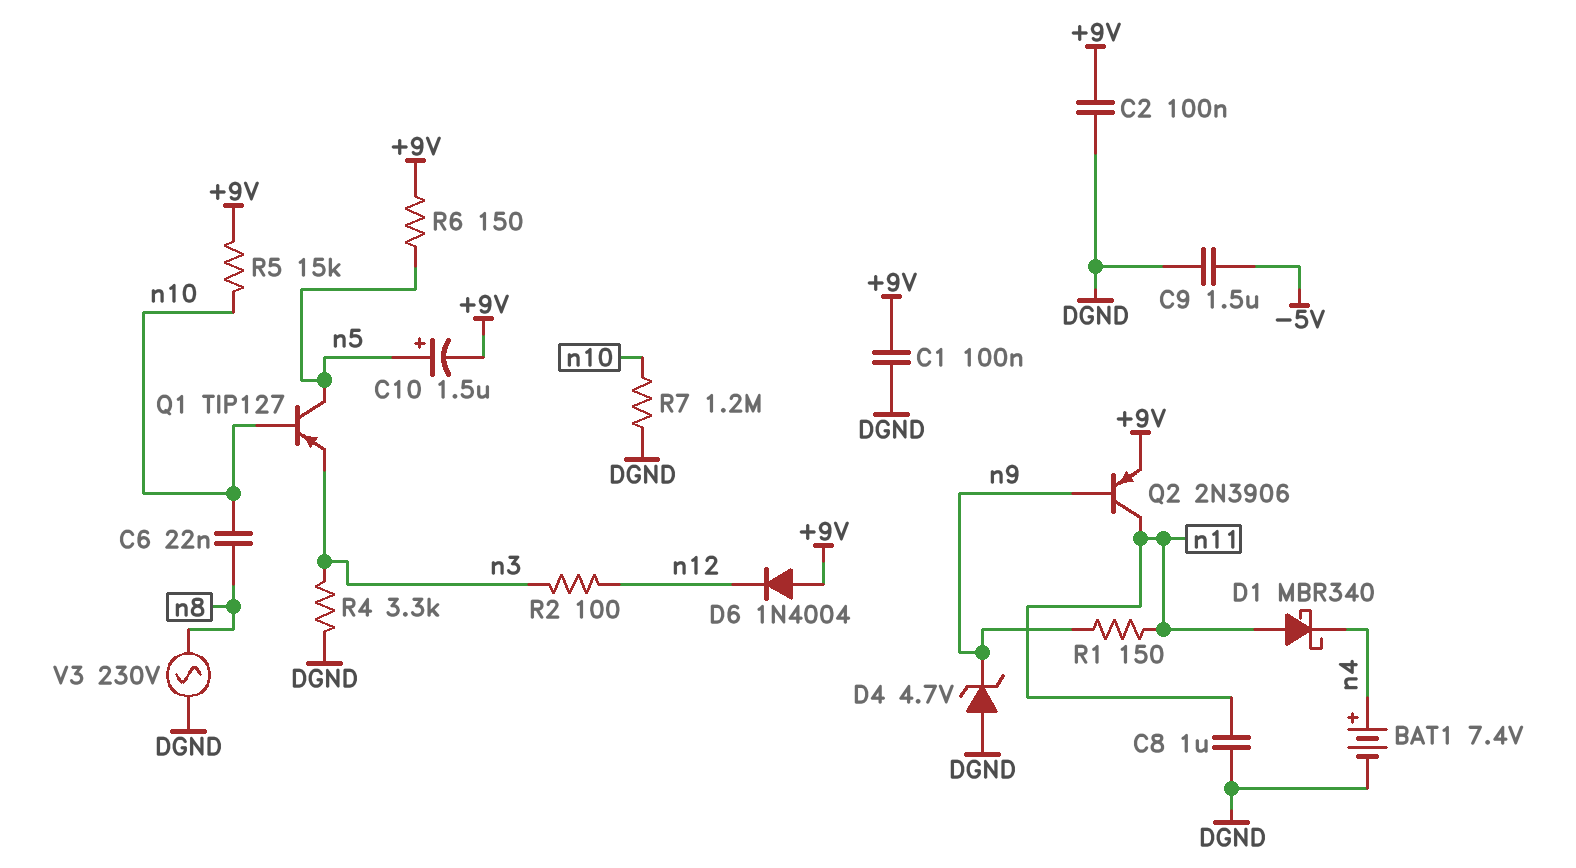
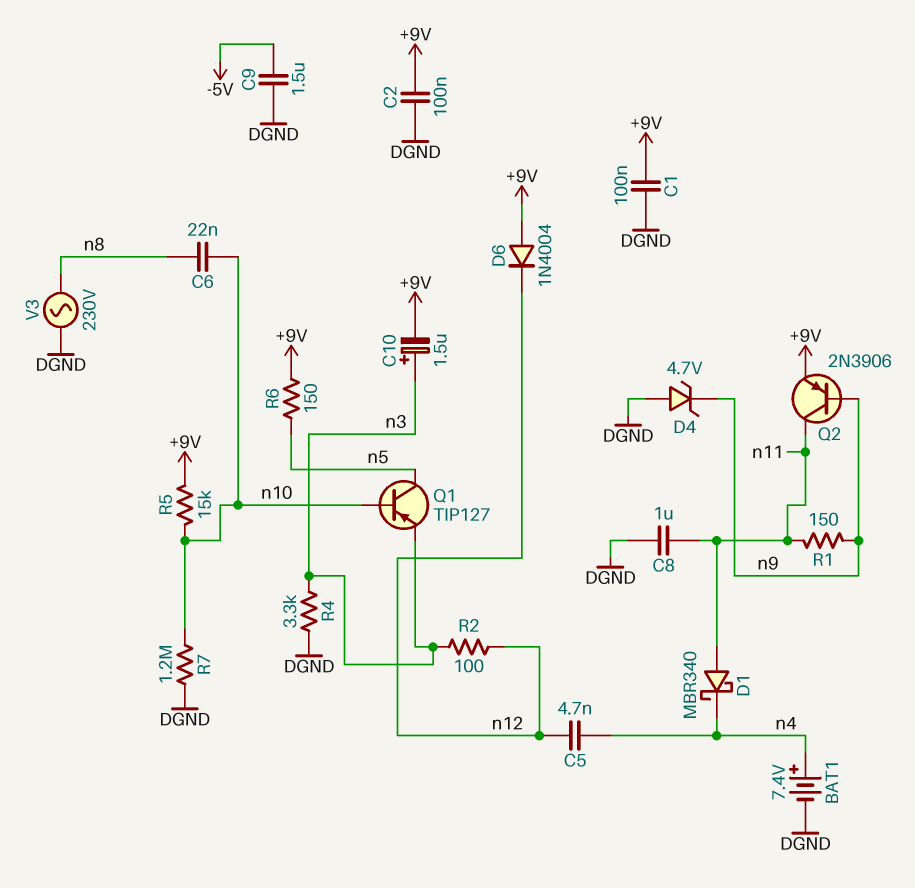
C5: none -> 4.7nF (n4, n12)
C10: 1.5uF (plus n5, minus +9V) -> 1.5uF (plus n3, minus +9V)

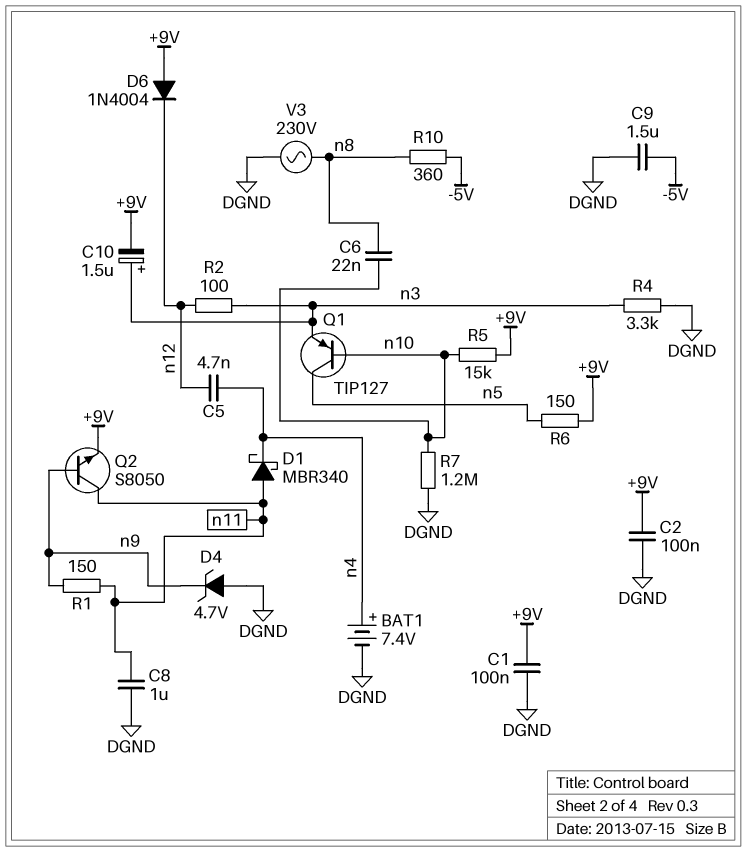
Q2: PNP 2N3906 (B n9, C n11, E +9V) -> NPN S8050 (B n9, C n11, E +9V)
R10: none -> 360 (-5V, n8)

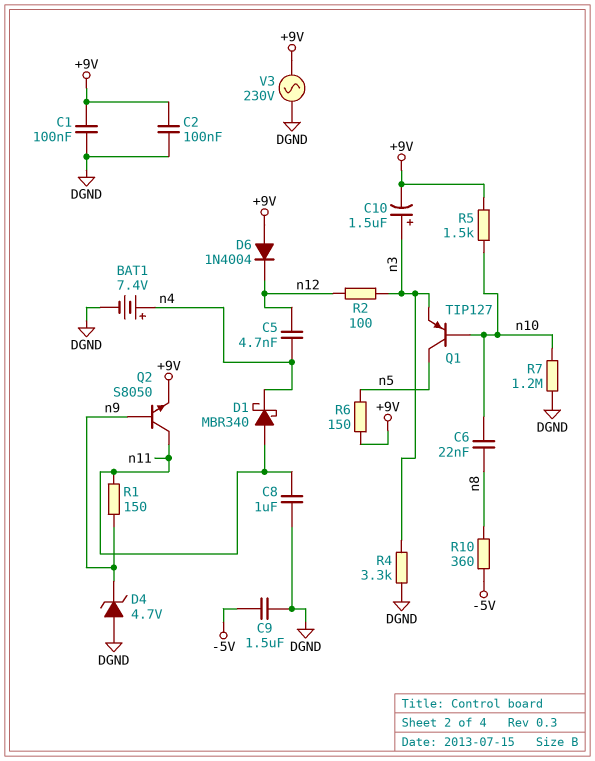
R5: 15k (+9V, n10) -> 1.5k (+9V, n10)
V3: AC 230V (DGND, n8) -> AC 230V (+9V, DGND)

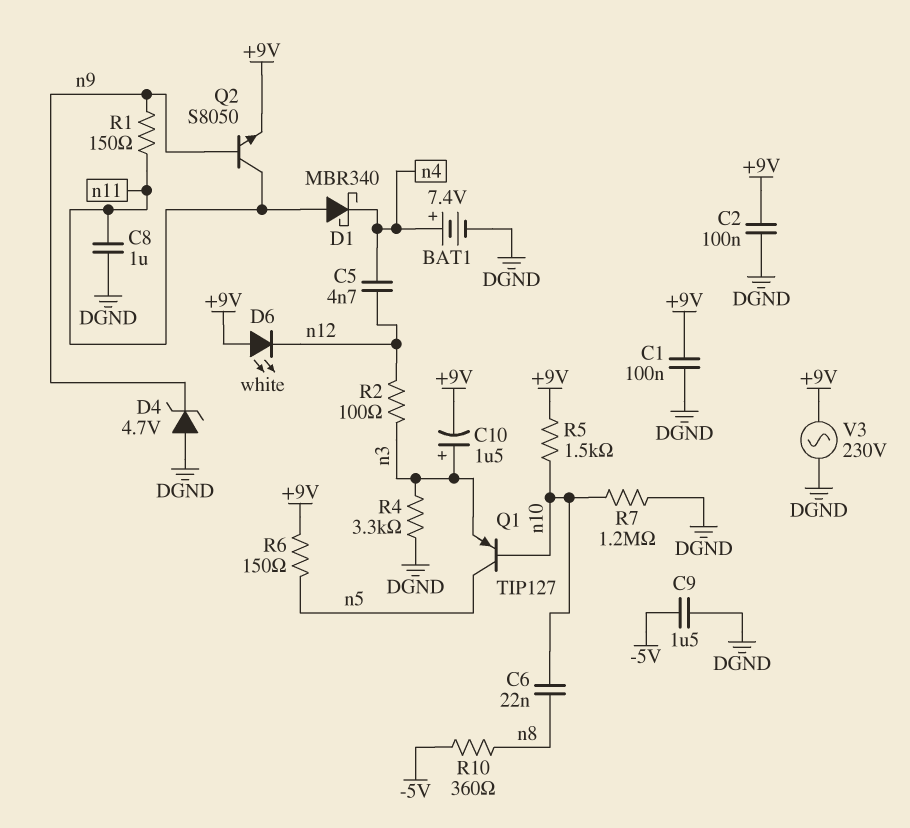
D6: diode 1N4004 (A +9V, K n12) -> LED white (A +9V, K n12)

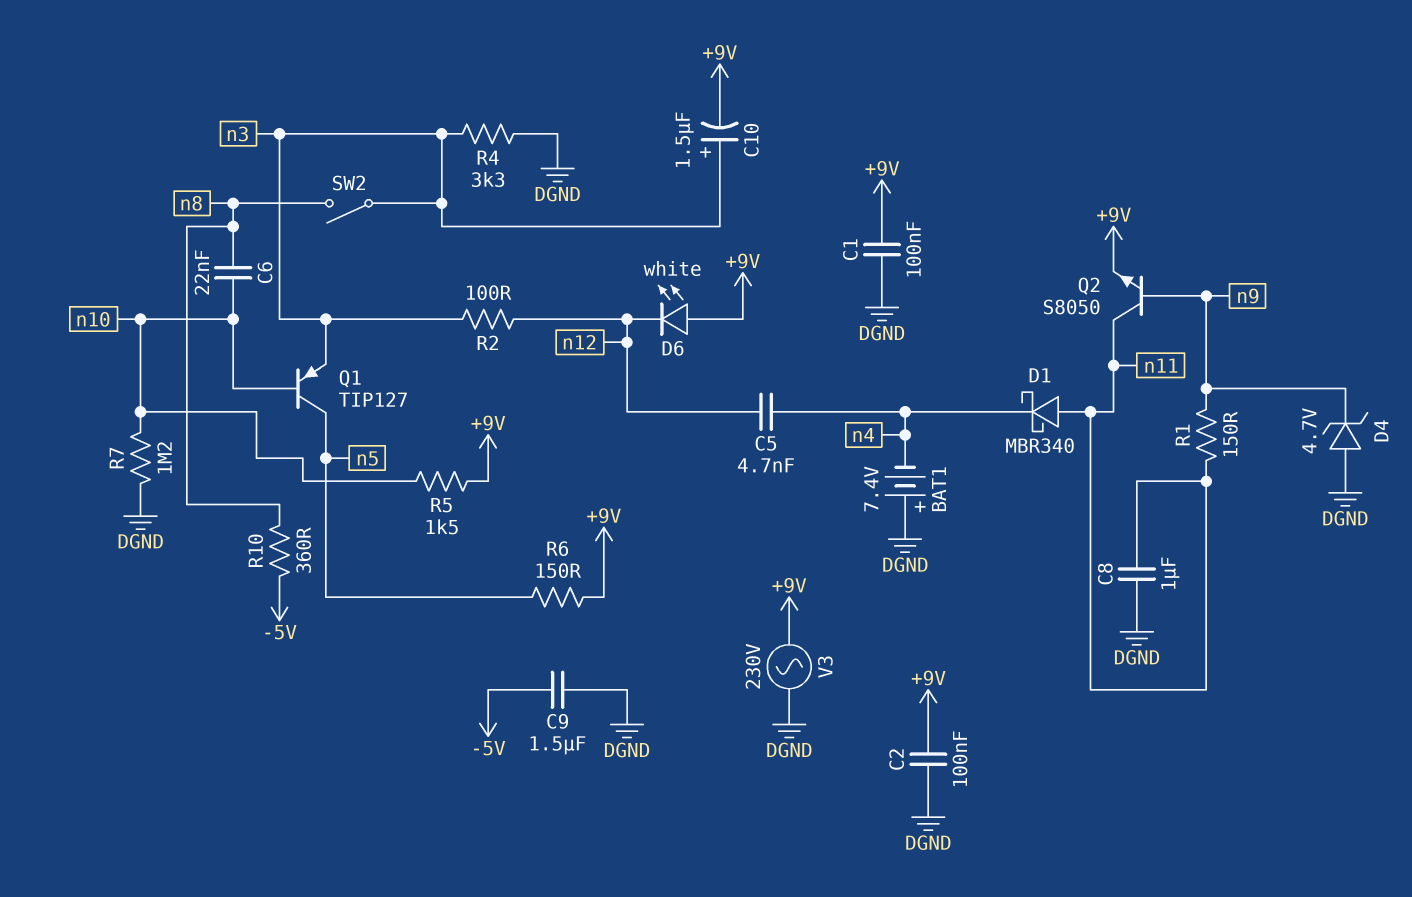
BAT1: 7.4V (plus n4, minus DGND) -> 7.4V (plus DGND, minus n4)
SW2: none -> switch (n3, n8)

